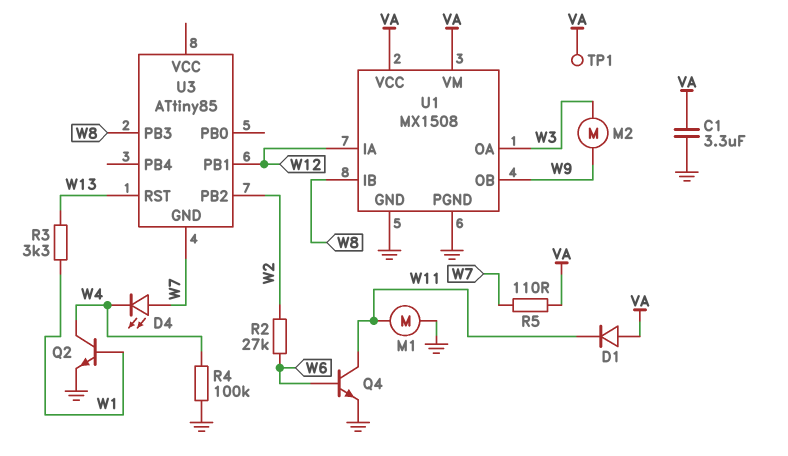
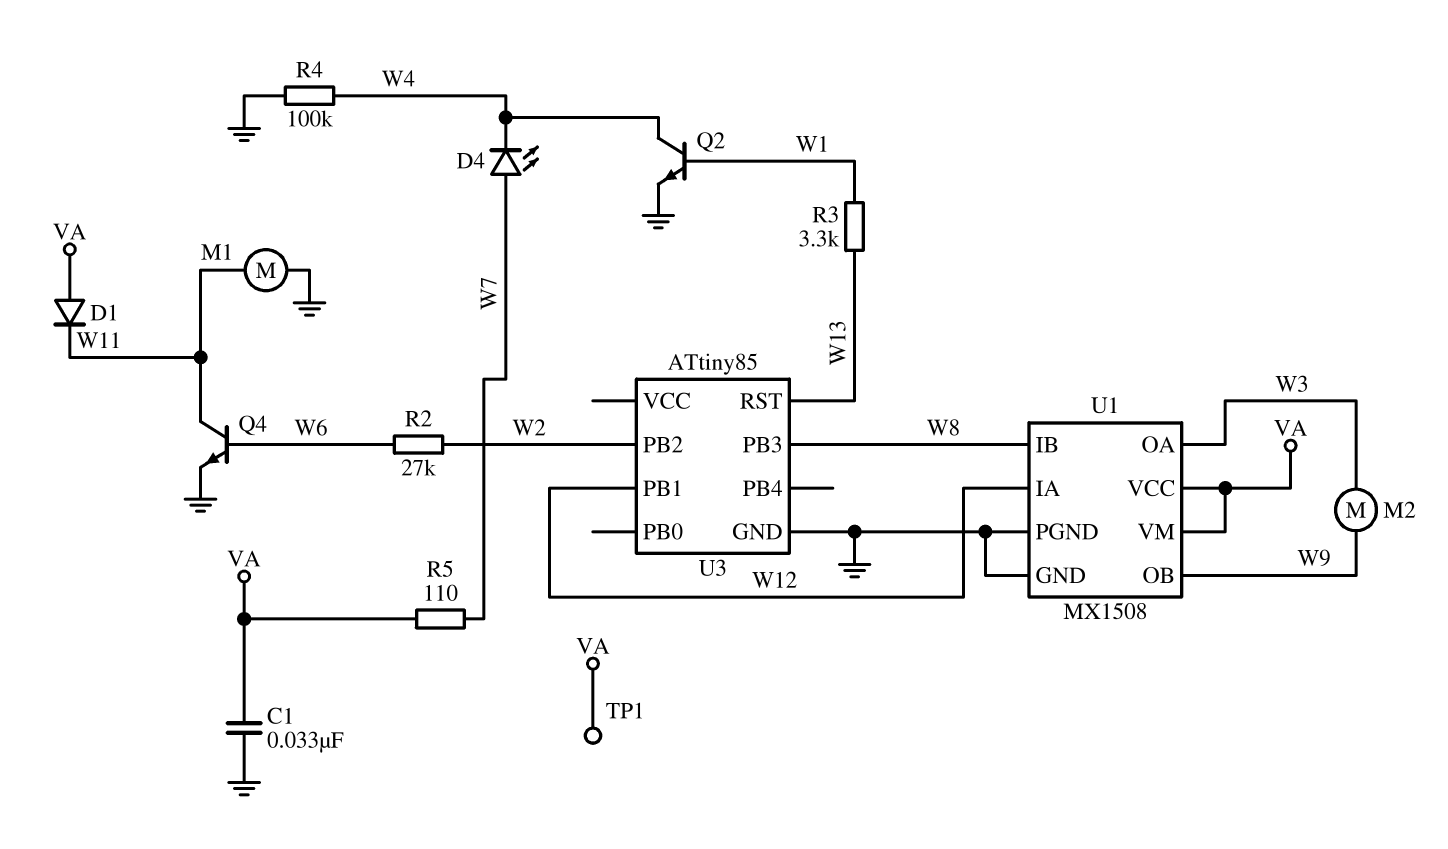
C1: 3.3uF (GND, VA) -> 33nF (GND, VA)
U3 pin GND: W7 -> GND

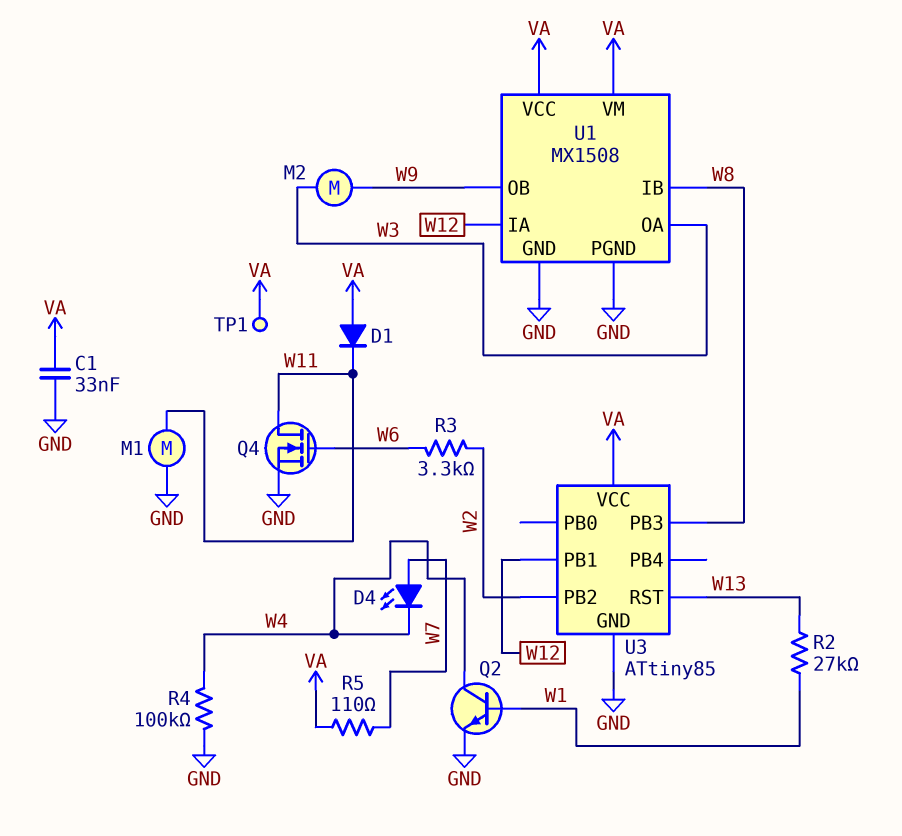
Q4: NPN (B W6, C W11, E GND) -> NMOS (G W6, D W11, S GND)
R2: 27k (W2, W6) -> 27k (W1, W13)
R3: 3.3k (W1, W13) -> 3.3k (W2, W6)
U3 pin VCC: none -> VA

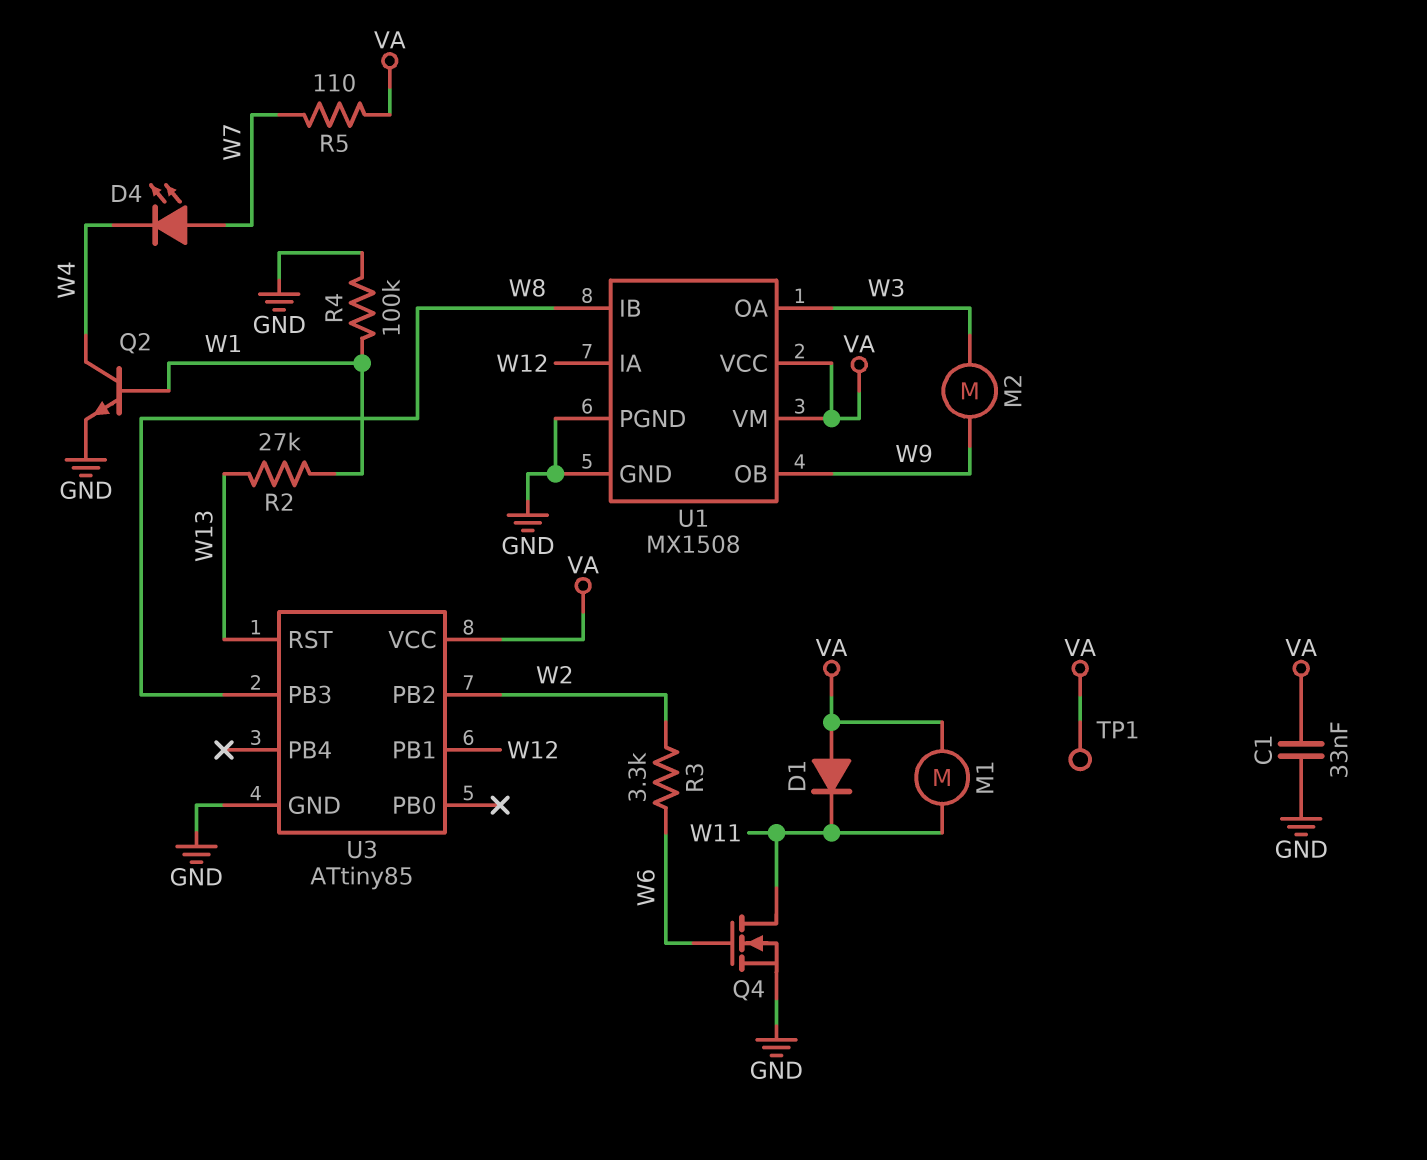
M1: motor (GND, W11) -> motor (VA, W11)
R4: 100k (GND, W4) -> 100k (GND, W1)

